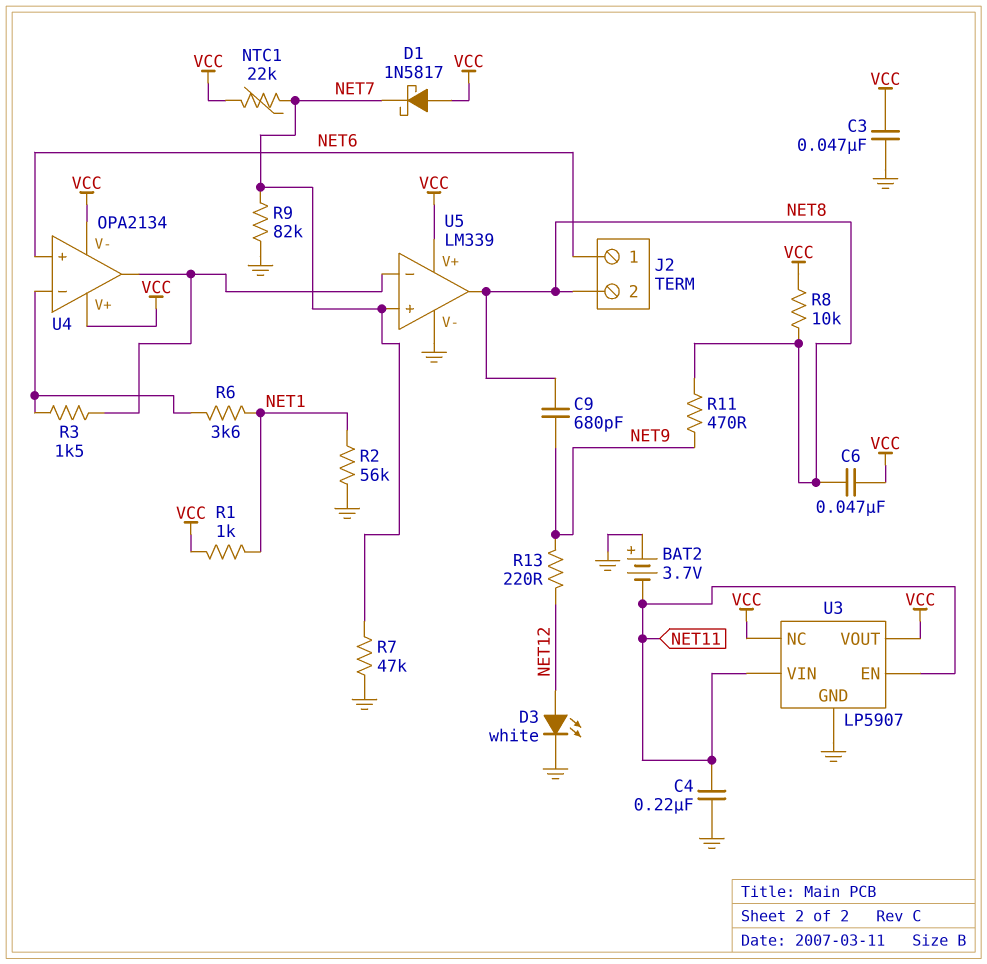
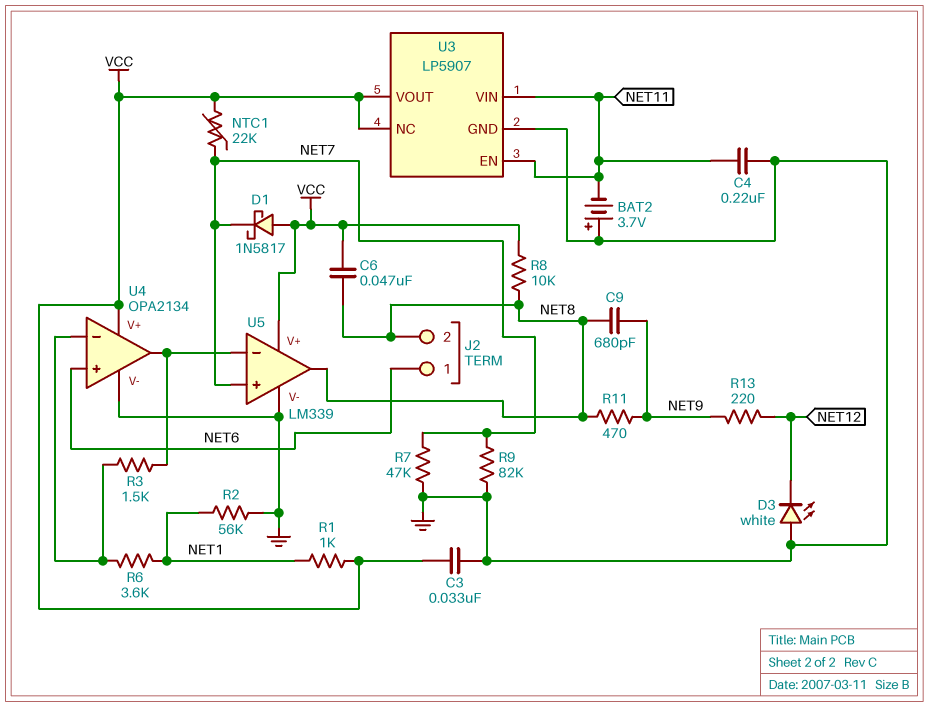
C3: 47nF (GND, VCC) -> 33nF (GND, VCC)
D3: LED white (A NET12, K GND) -> LED white (A GND, K NET12)
U4 pin V-: VCC -> GND

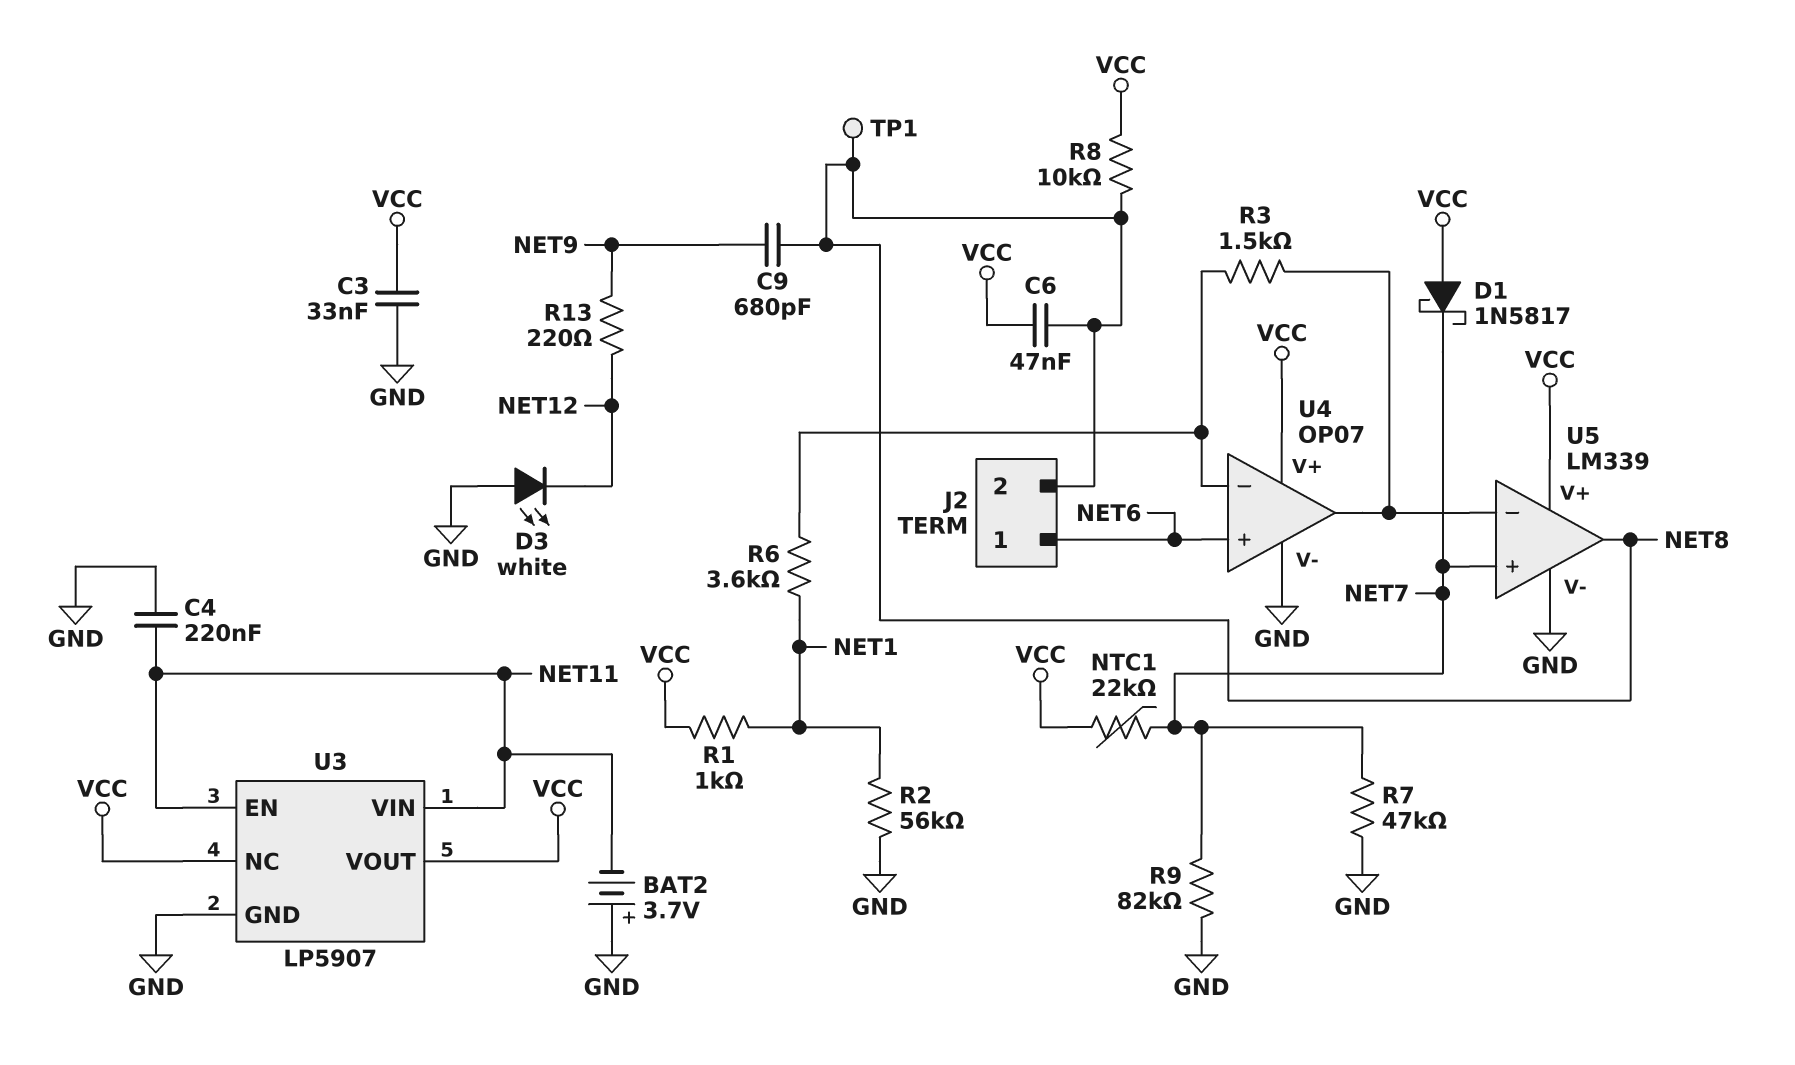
R11: 470 (NET8, NET9) -> none
TP1: none -> test point (NET8)
U4: OPA2134 -> OP07

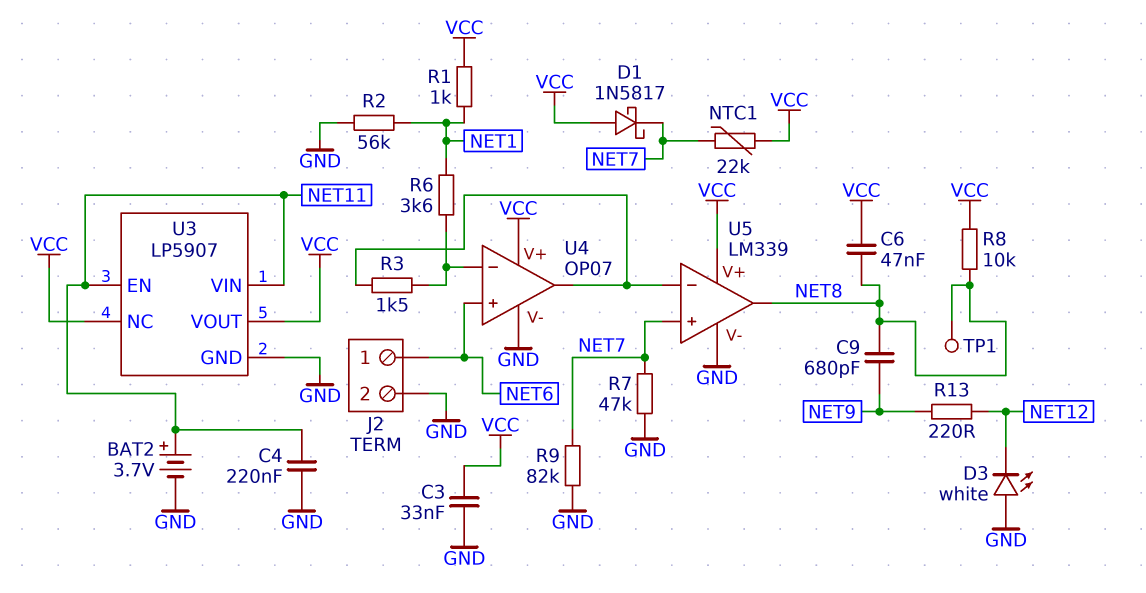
BAT2: 3.7V (plus GND, minus NET11) -> 3.7V (plus NET11, minus GND)
J2 pin 2: NET8 -> GND

